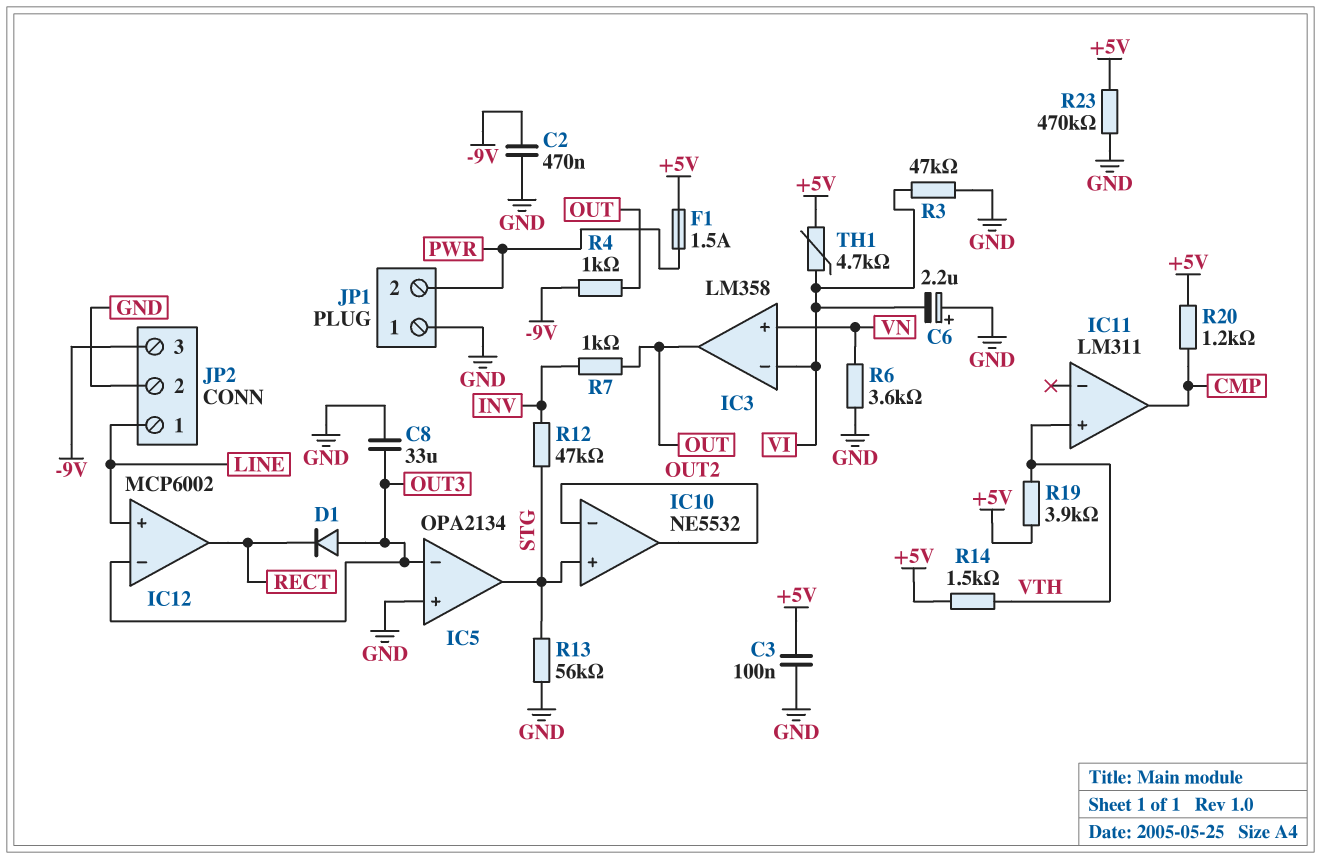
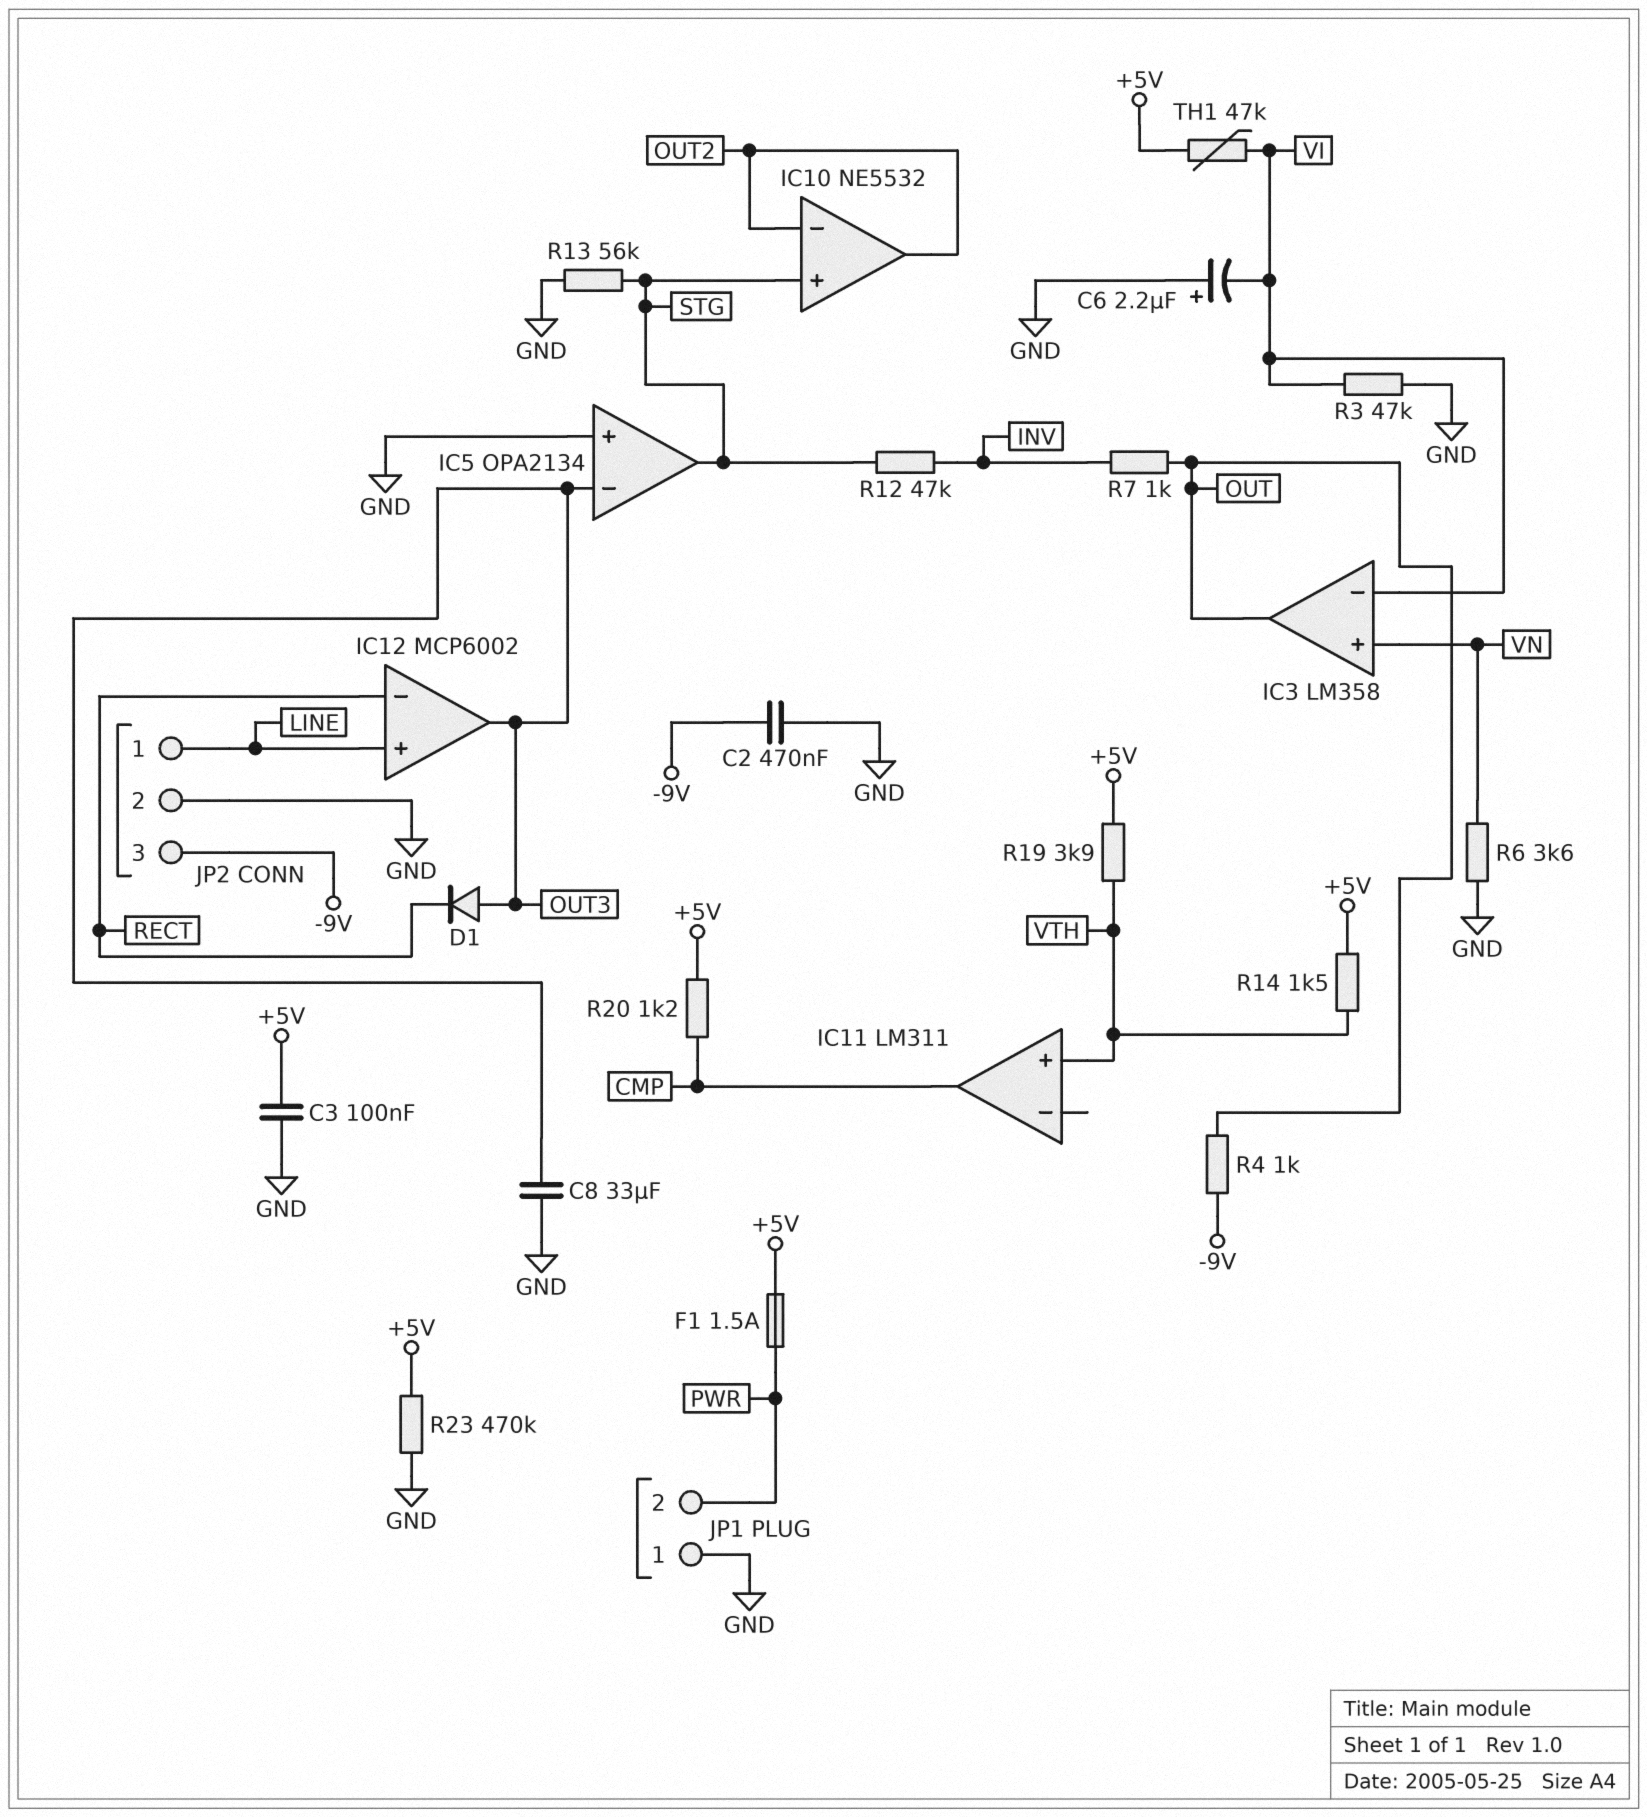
IC12 pin in-: OUT3 -> RECT
IC12 pin out: RECT -> OUT3
TH1: 4.7k (+5V, VI) -> 47k (+5V, VI)

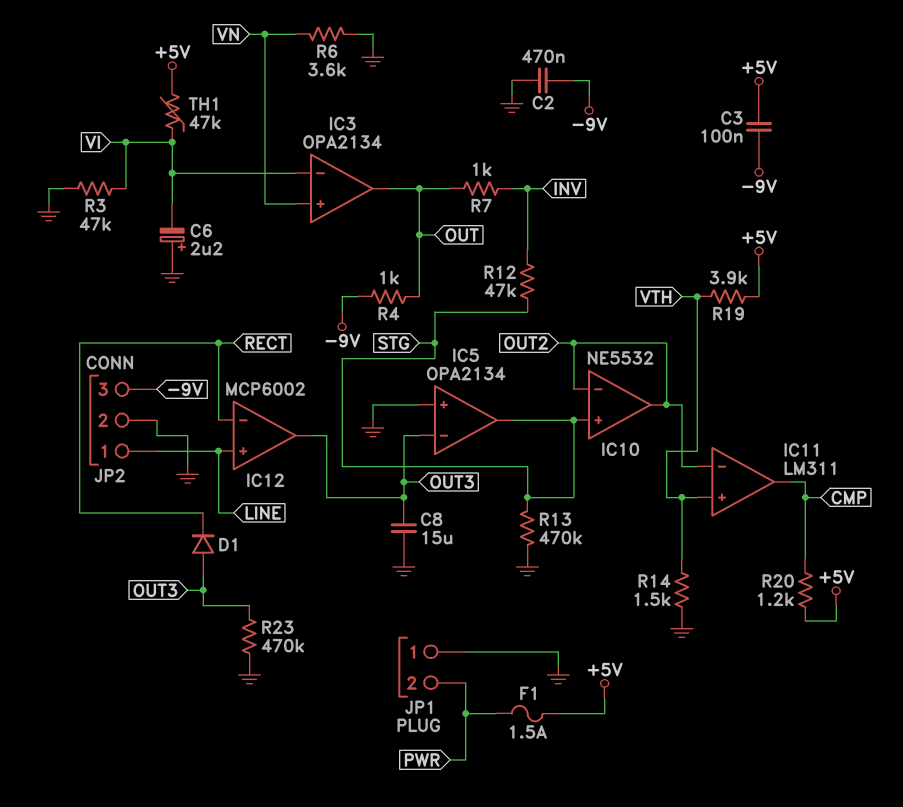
C3: 100nF (+5V, GND) -> 100nF (+5V, -9V)
C8: 33uF (GND, OUT3) -> 15uF (GND, OUT3)
IC3: LM358 -> OPA2134
IC11 pin in-: none -> OUT2
R13: 56k (GND, STG) -> 470k (GND, STG)
R14: 1.5k (+5V, VTH) -> 1.5k (GND, VTH)
R23: 470k (+5V, GND) -> 470k (GND, OUT3)

